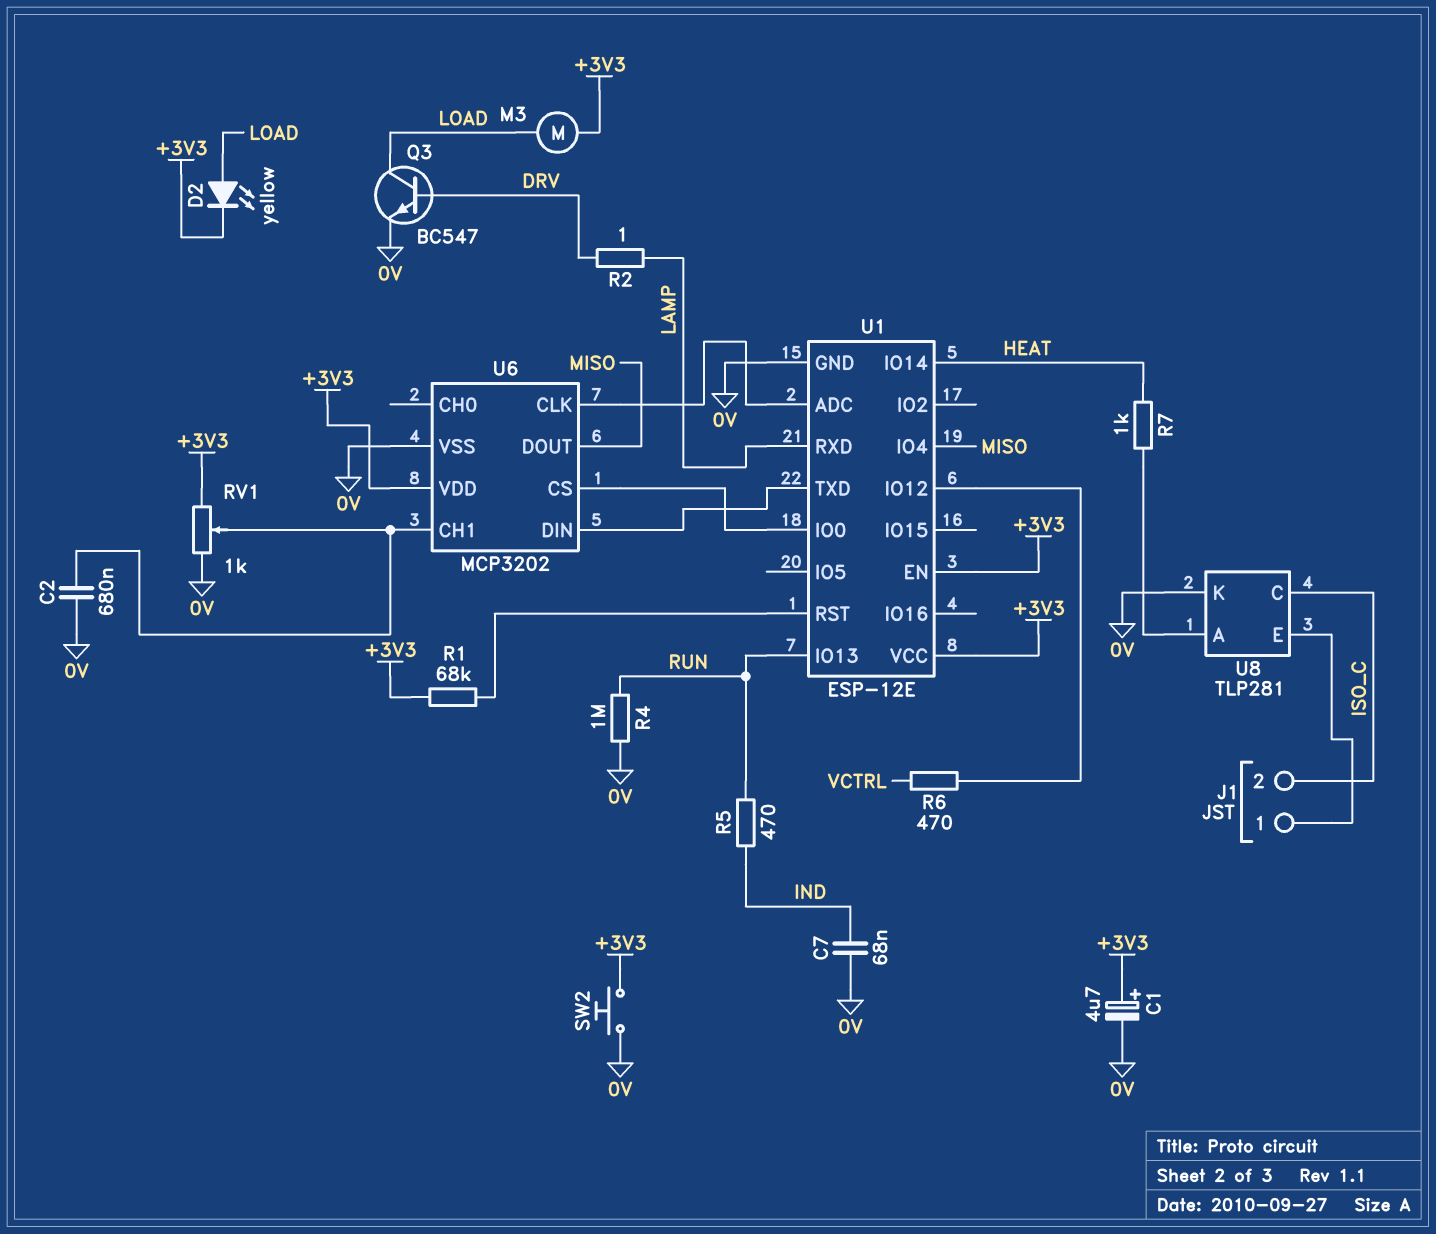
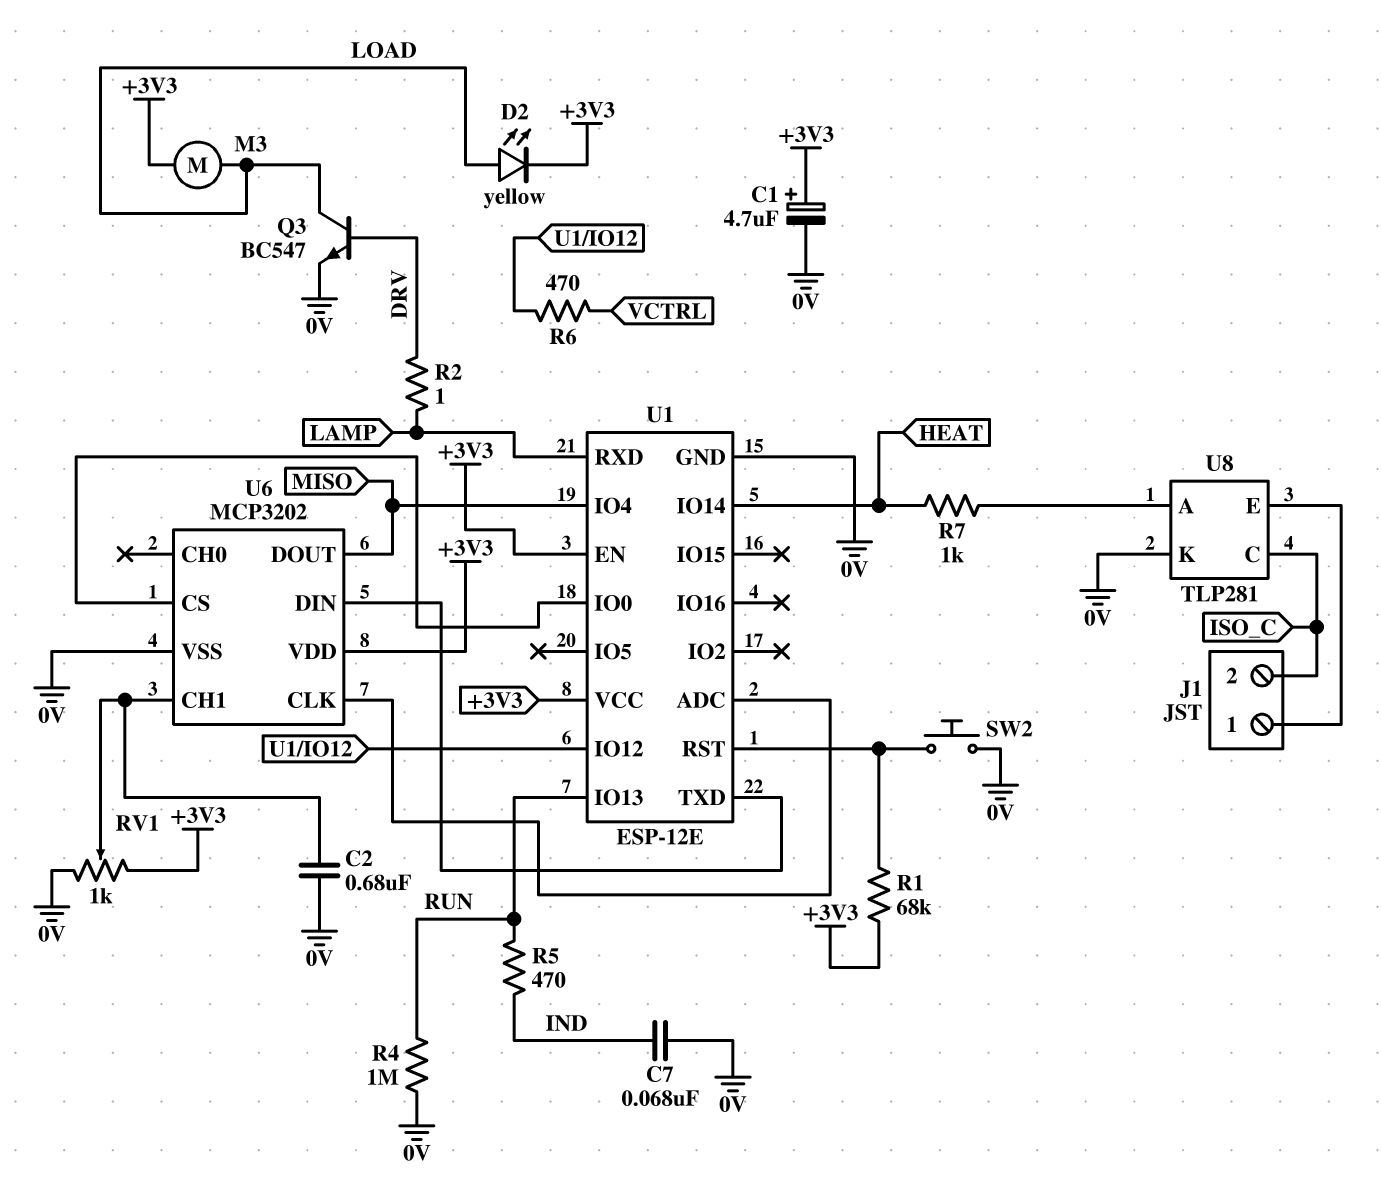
SW2: button (+3V3, 0V) -> button (0V, U1/RST)

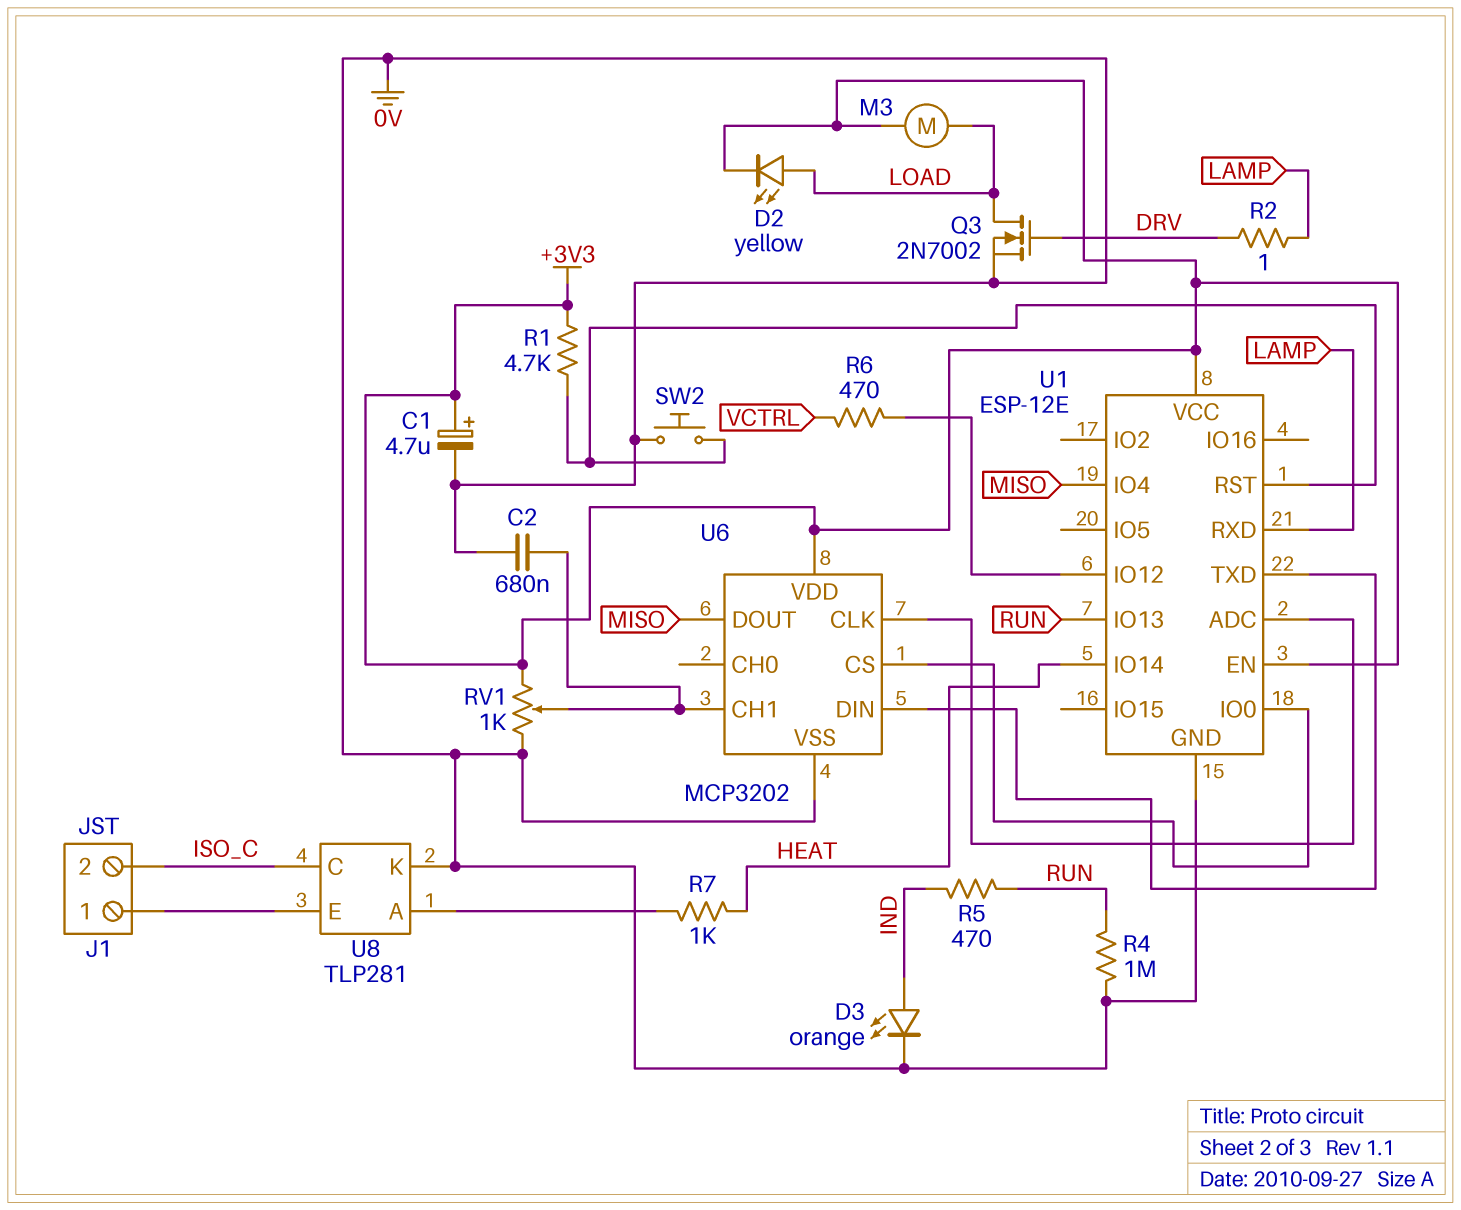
C7: 68nF (0V, IND) -> none
D3: none -> LED orange (A IND, K 0V)
Q3: NPN BC547 (B DRV, C LOAD, E 0V) -> NMOS 2N7002 (G DRV, D LOAD, S 0V)
R1: 68k (+3V3, U1/RST) -> 4.7k (+3V3, U1/RST)

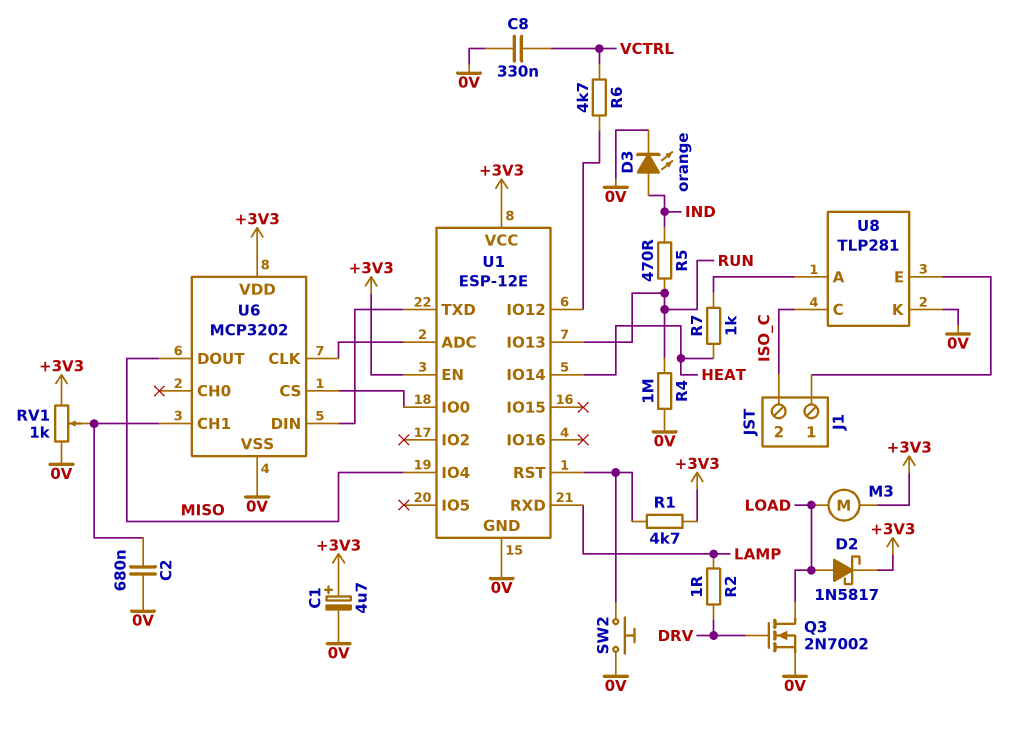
C8: none -> 330nF (0V, VCTRL)
D2: LED yellow (A LOAD, K +3V3) -> schottky 1N5817 (A LOAD, K +3V3)
R6: 470 (U1/IO12, VCTRL) -> 4.7k (U1/IO12, VCTRL)

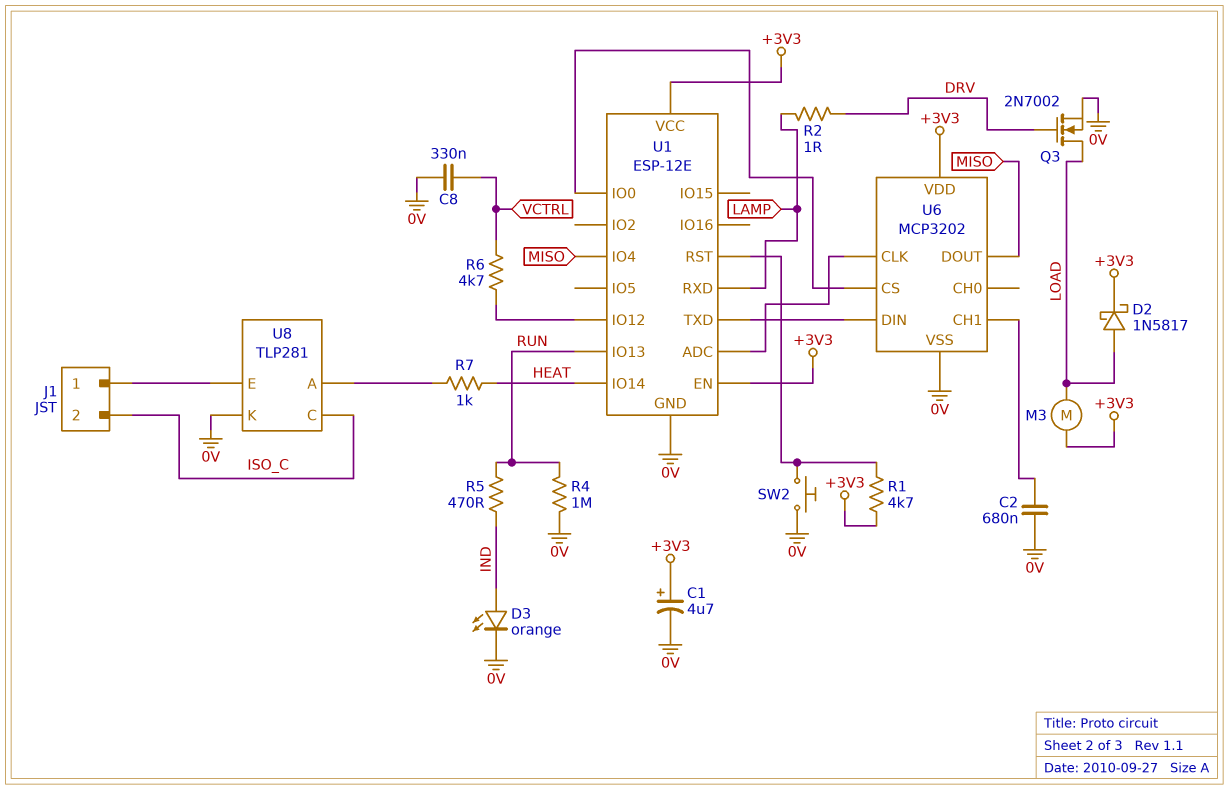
RV1: 1k (+3V3, 0V, wiper U6/CH1) -> none

